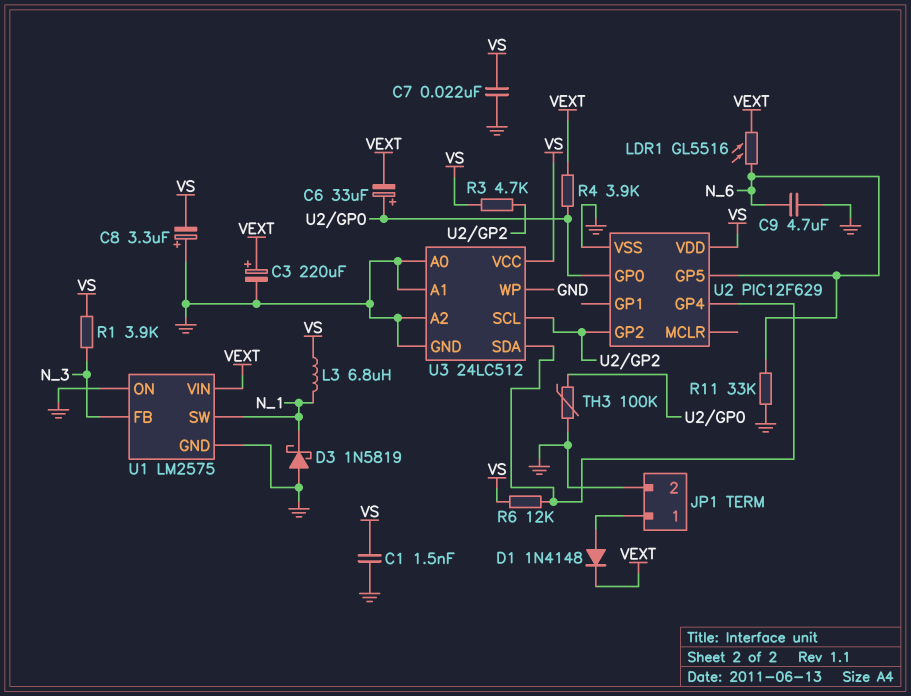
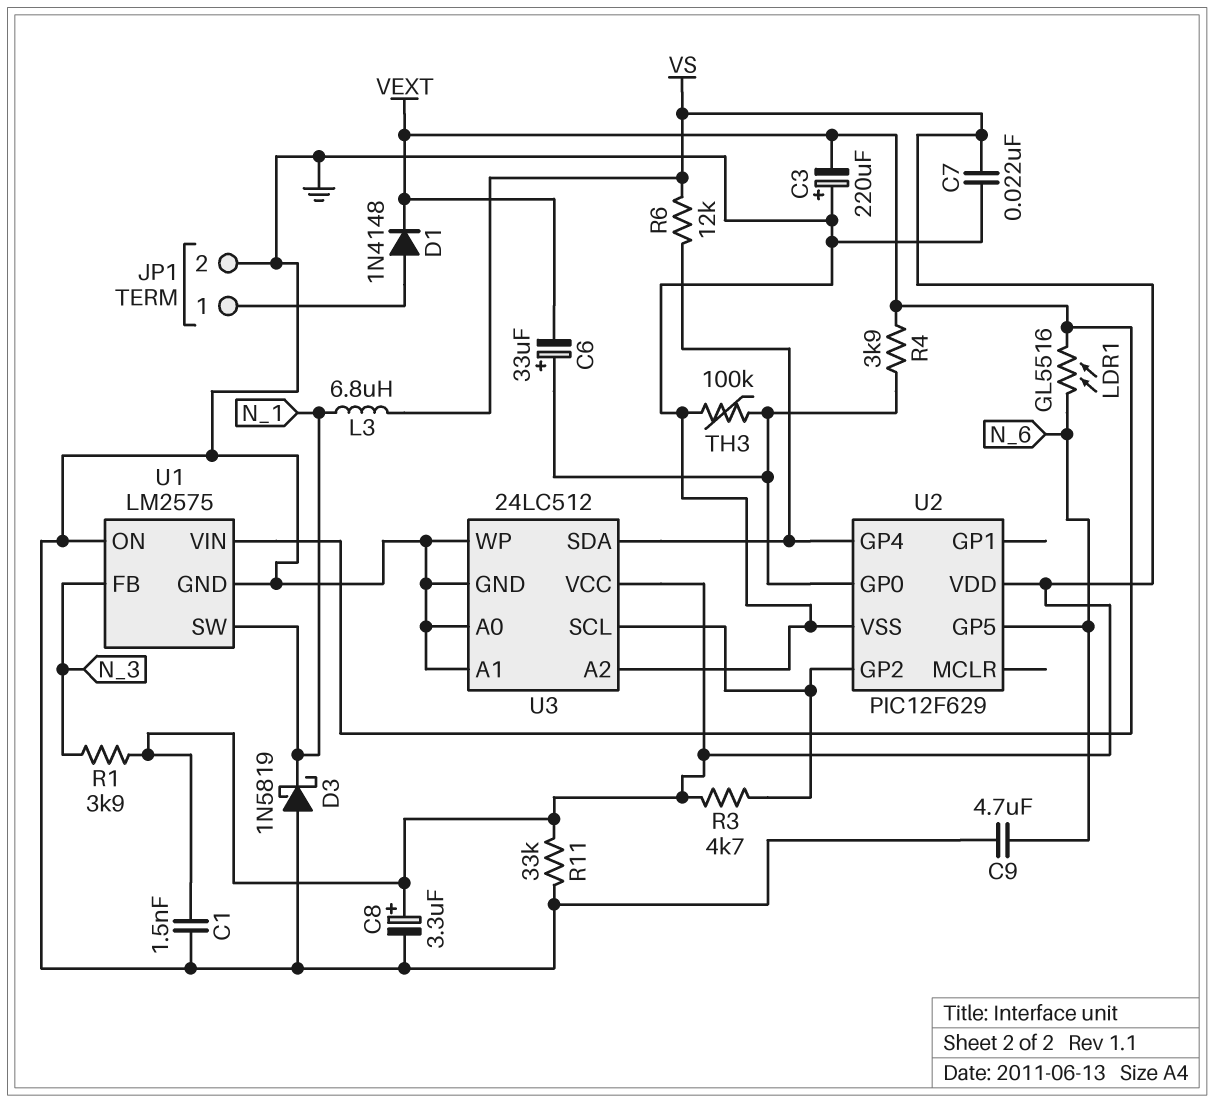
C3: 220uF (plus VEXT, minus GND) -> 220uF (plus GND, minus VEXT)
C8: 3.3uF (plus GND, minus VS) -> 3.3uF (plus VS, minus GND)
R11: 33k (GND, N_6) -> 33k (GND, VS)

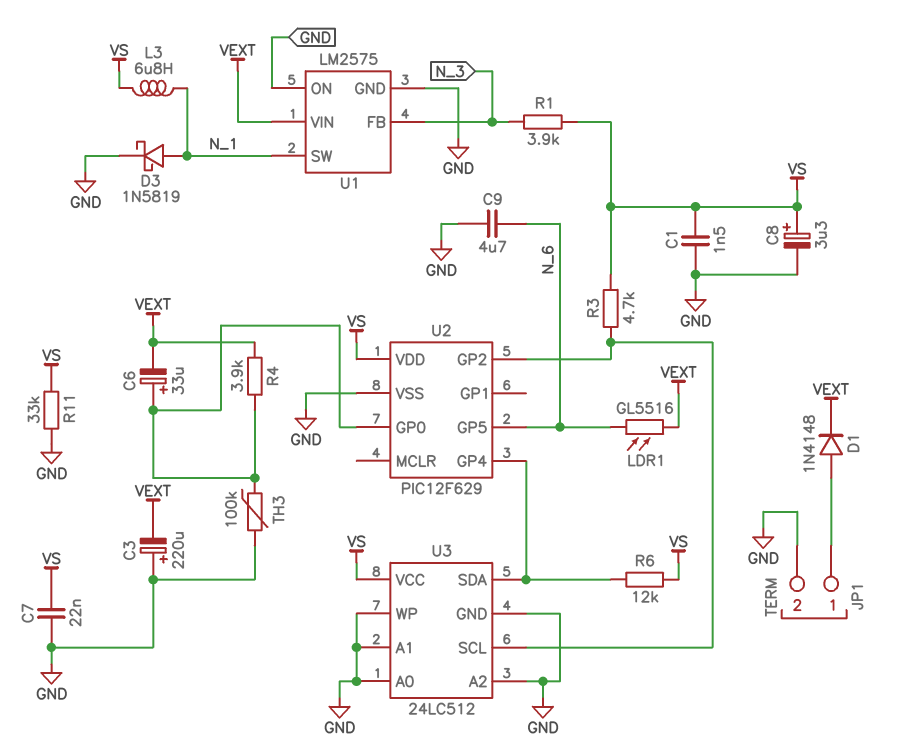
D3: schottky 1N5819 (A GND, K N_1) -> schottky 1N5819 (A N_1, K GND)

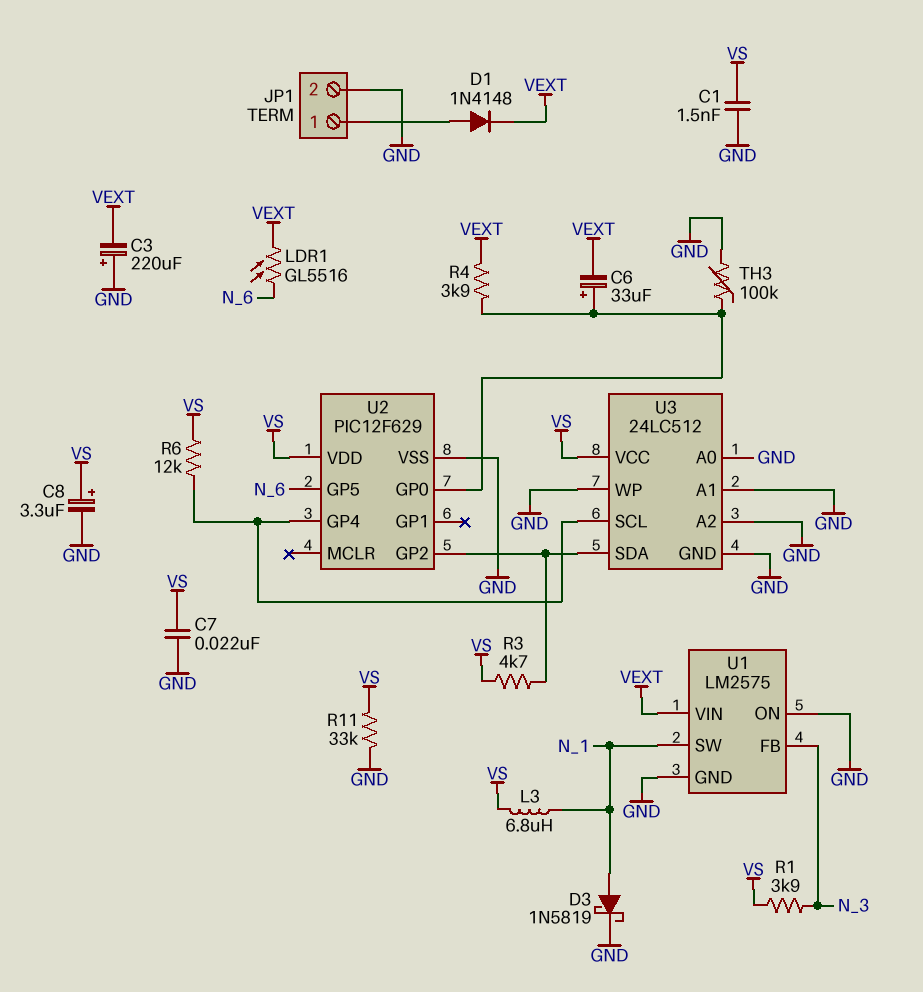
C9: 4.7uF (GND, N_6) -> none
U3 pin SCL: U2/GP2 -> U2/GP4
U3 pin SDA: U2/GP4 -> U2/GP2

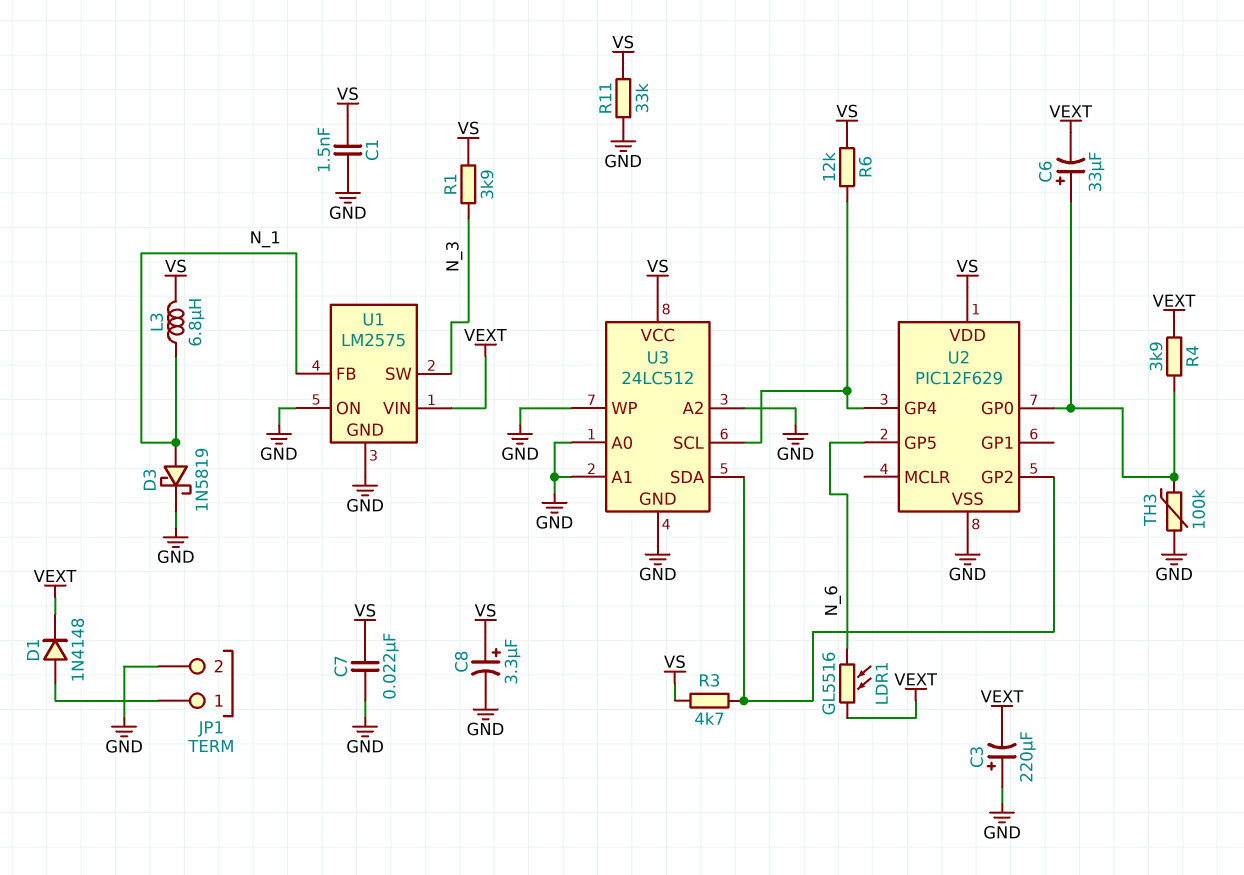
U1 pin FB: N_3 -> N_1
U1 pin SW: N_1 -> N_3

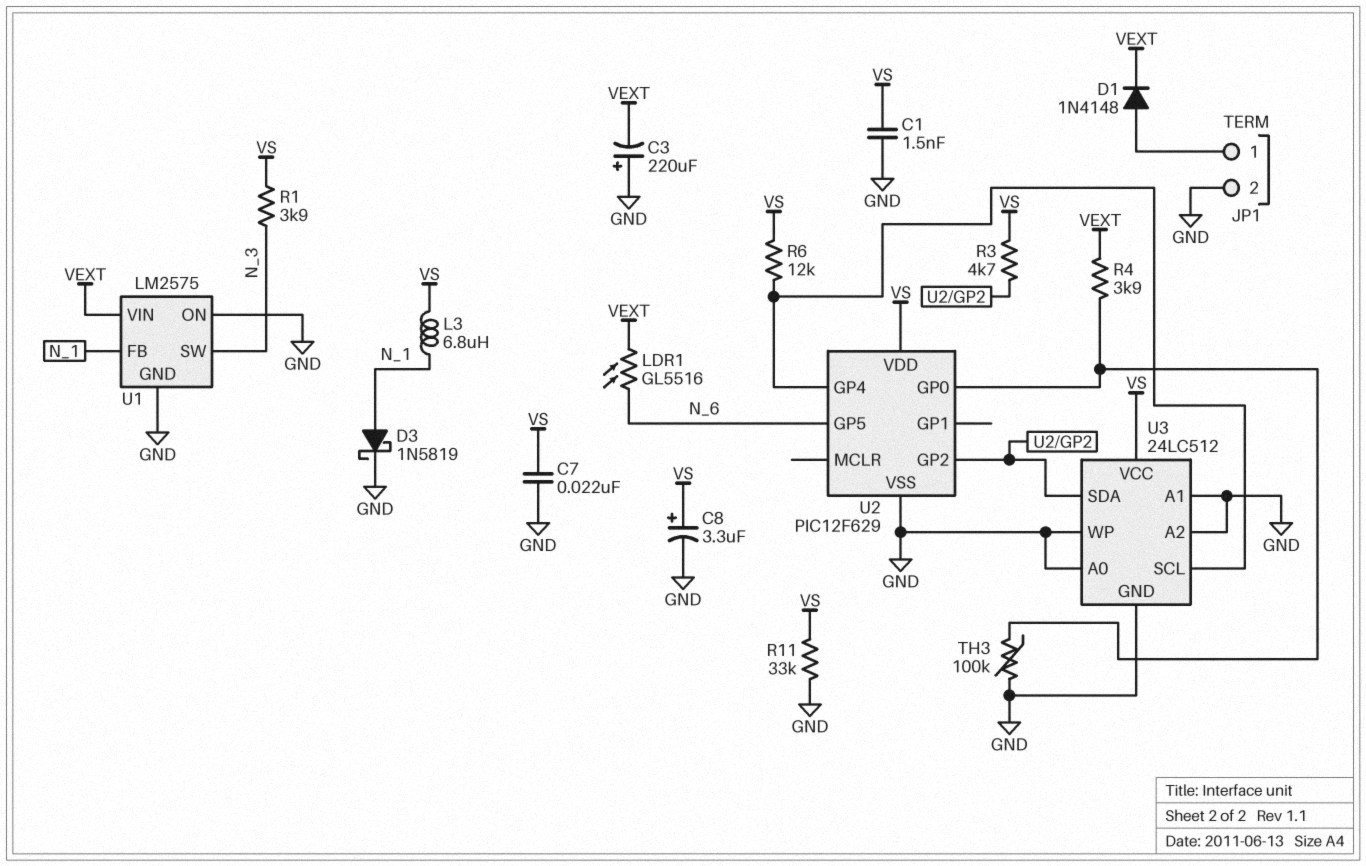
C6: 33uF (plus U2/GP0, minus VEXT) -> none

